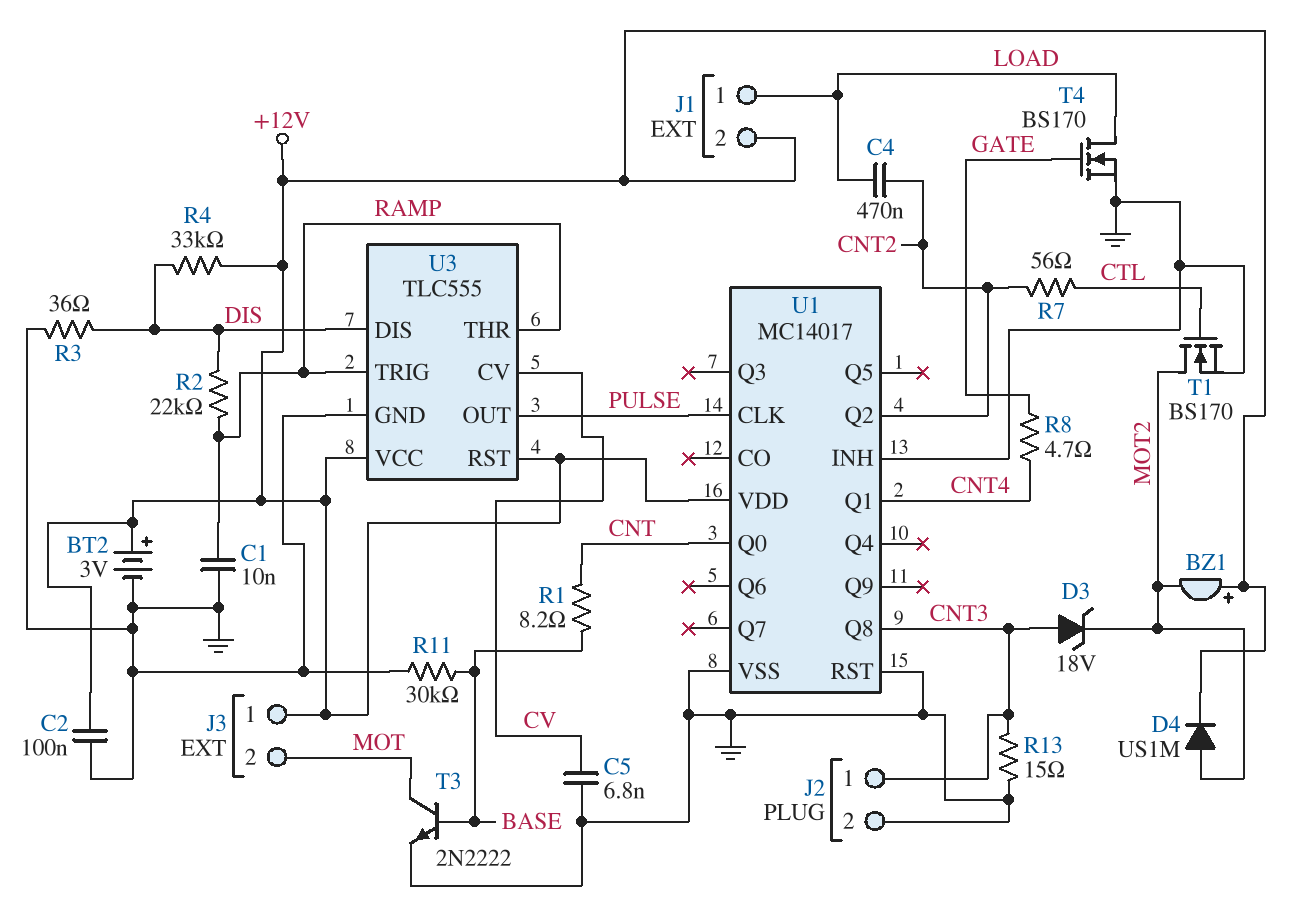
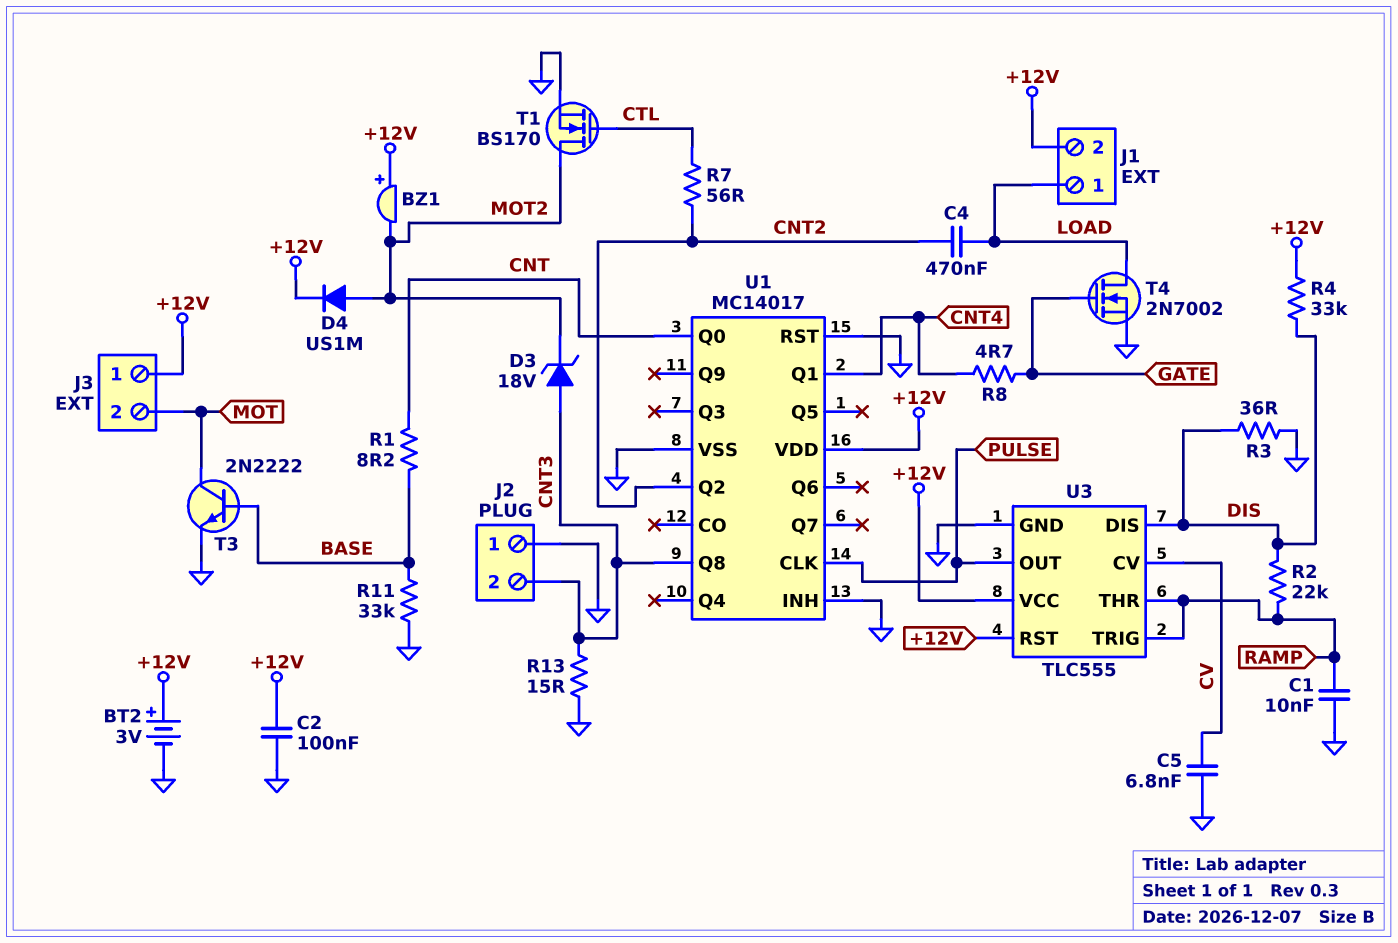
J2 pin 1: CNT3 -> GND
J2 pin 2: GND -> CNT3
R11: 30k (BASE, GND) -> 33k (BASE, GND)
T4: NMOS BS170 (G GATE, D LOAD, S GND) -> NMOS 2N7002 (G GATE, D LOAD, S GND)

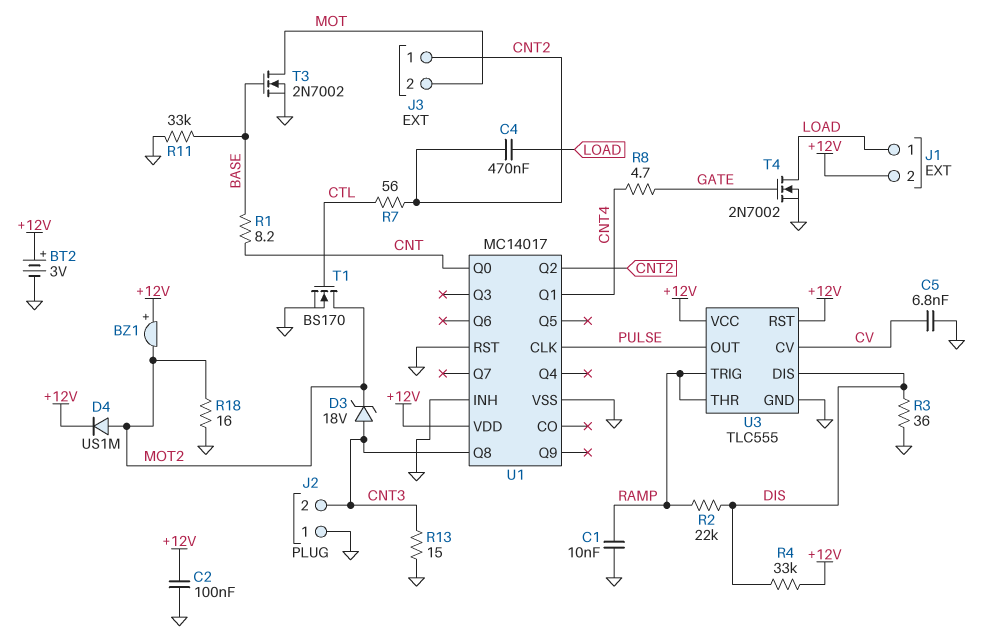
J3 pin 1: +12V -> CNT2
R18: none -> 16 (GND, MOT2)
T3: NPN 2N2222 (B BASE, C MOT, E GND) -> NMOS 2N7002 (G BASE, D MOT, S GND)

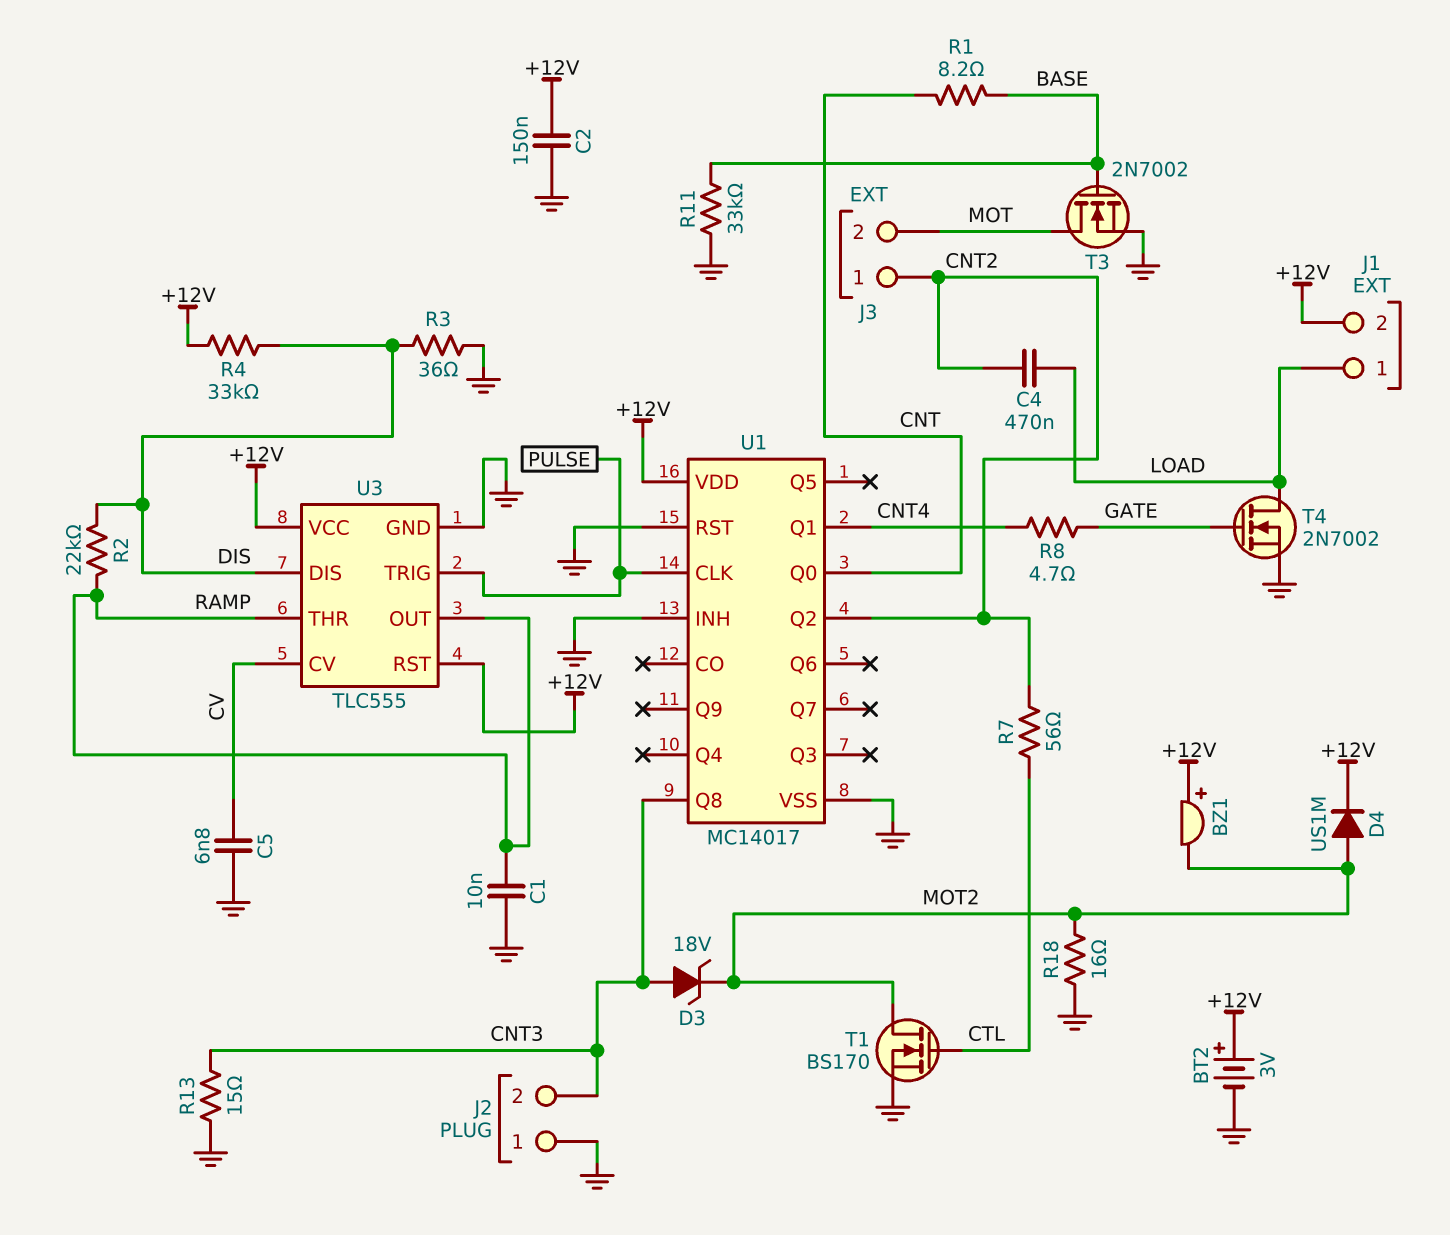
C2: 100nF (+12V, GND) -> 150nF (+12V, GND)
U3 pin OUT: PULSE -> RAMP
U3 pin TRIG: RAMP -> PULSE

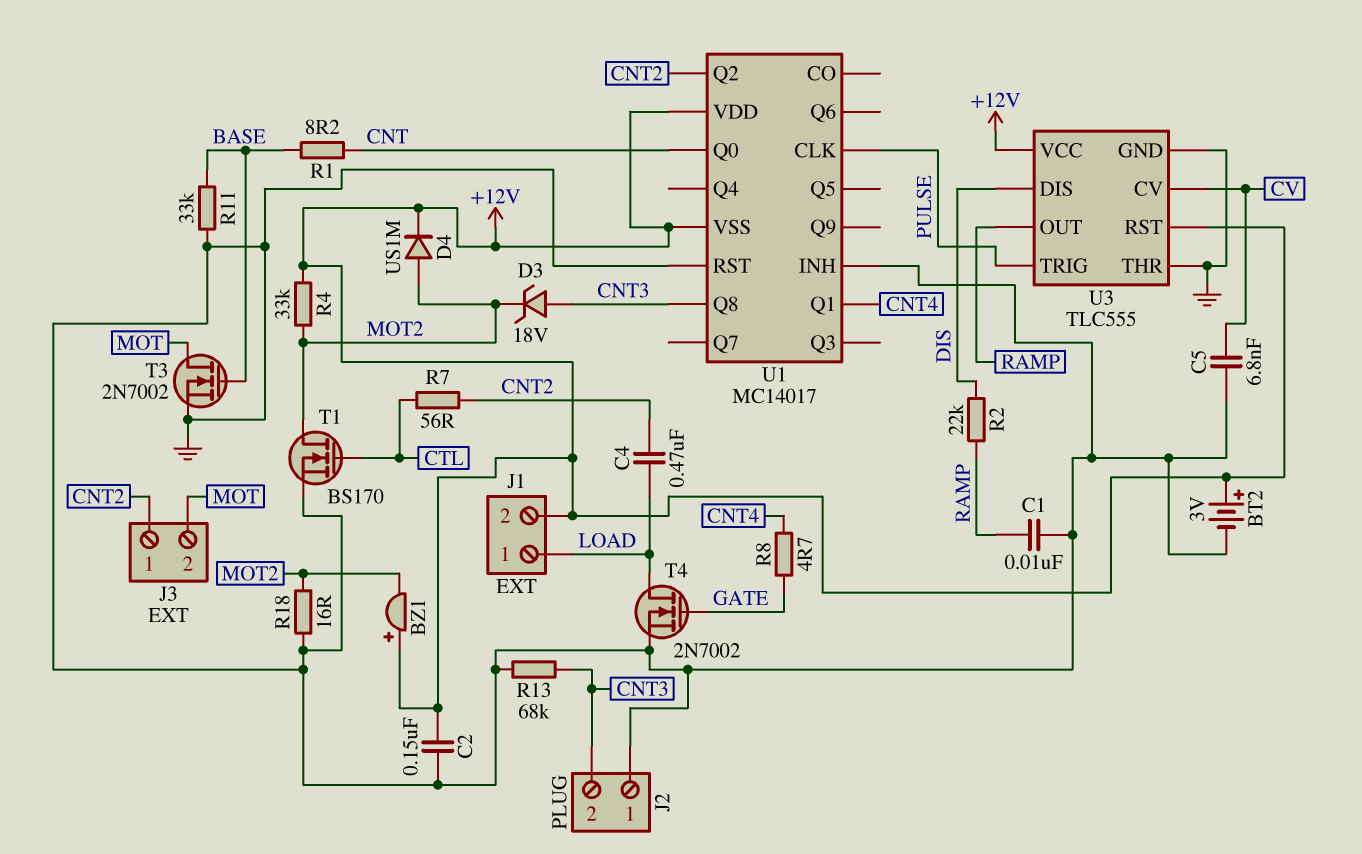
R3: 36 (DIS, GND) -> none
R4: 33k (+12V, DIS) -> 33k (+12V, MOT2)
R13: 15 (CNT3, GND) -> 68k (CNT3, GND)
U1 pin VSS: GND -> +12V
U3 pin THR: RAMP -> GND

